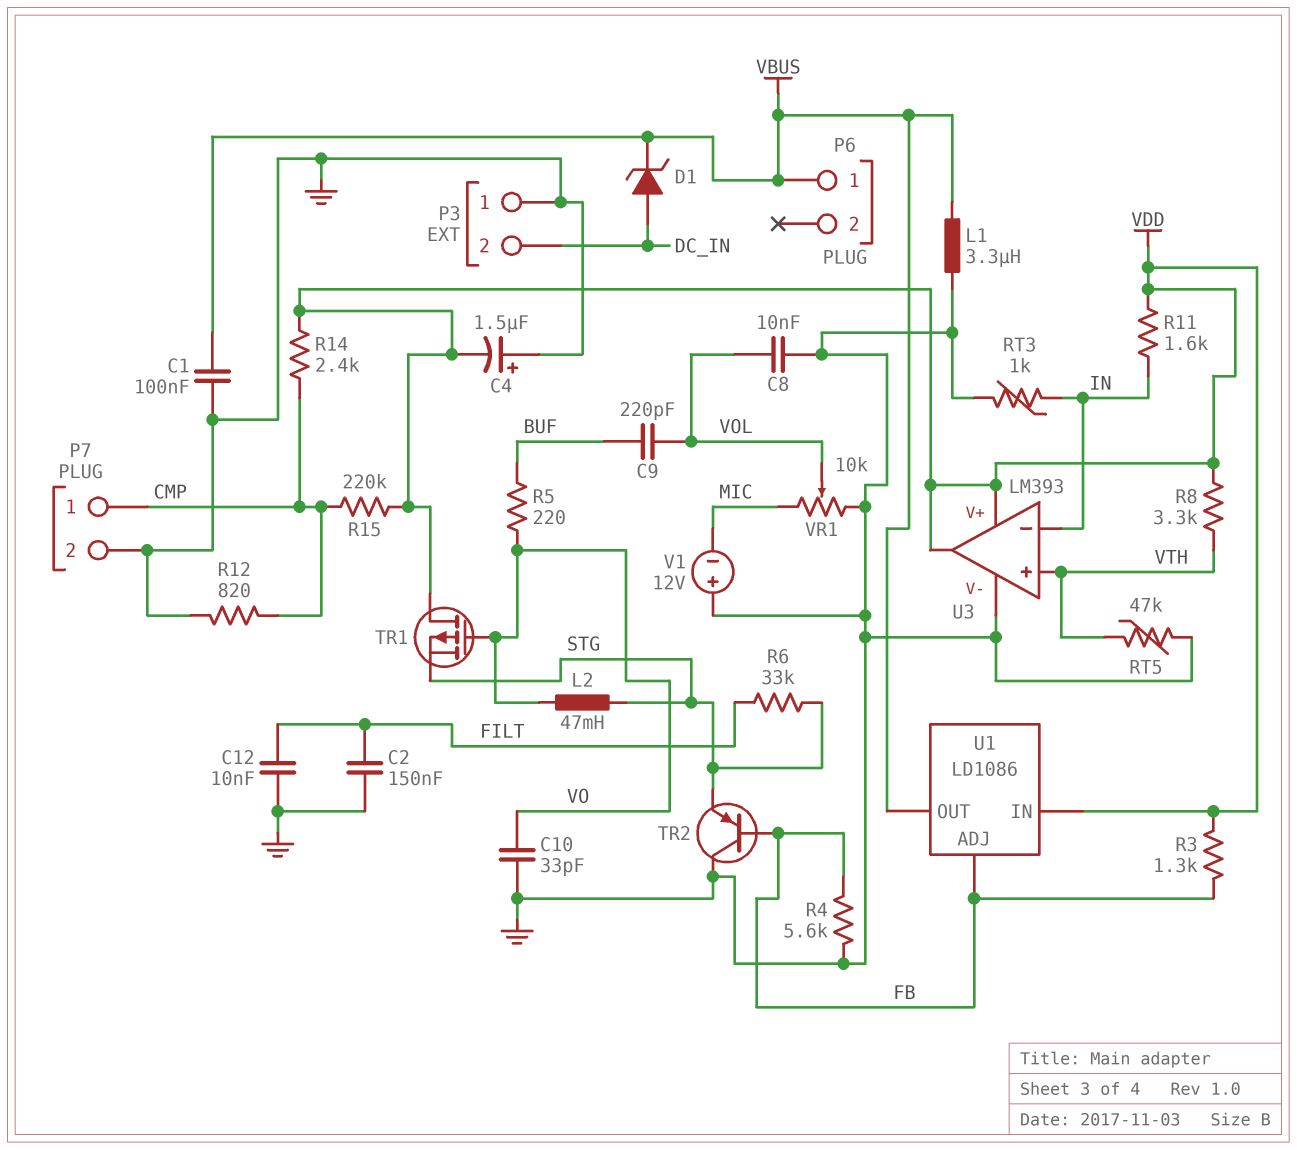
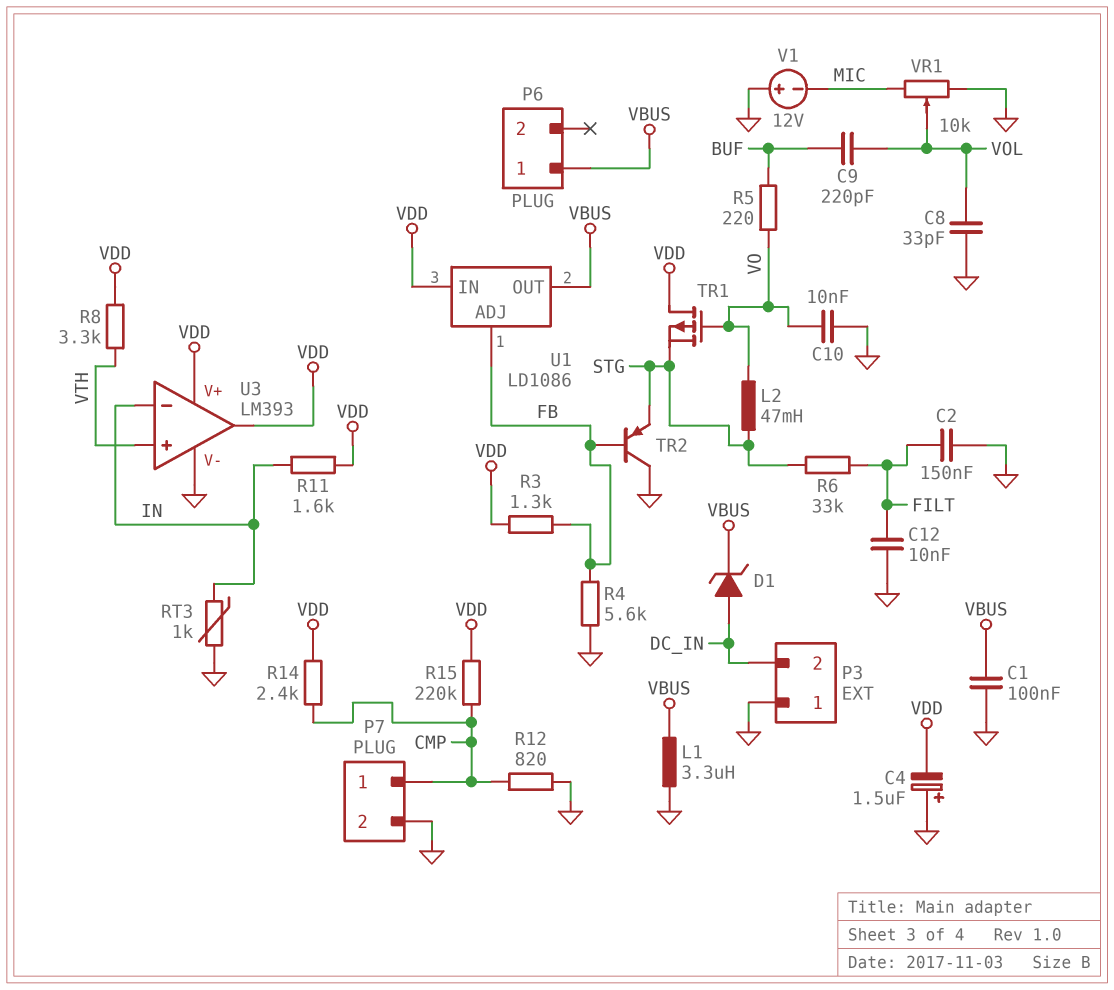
C8: 10nF (GND, VOL) -> 33pF (GND, VOL)
C10: 33pF (GND, VO) -> 10nF (GND, VO)
RT5: 47k (GND, VTH) -> none

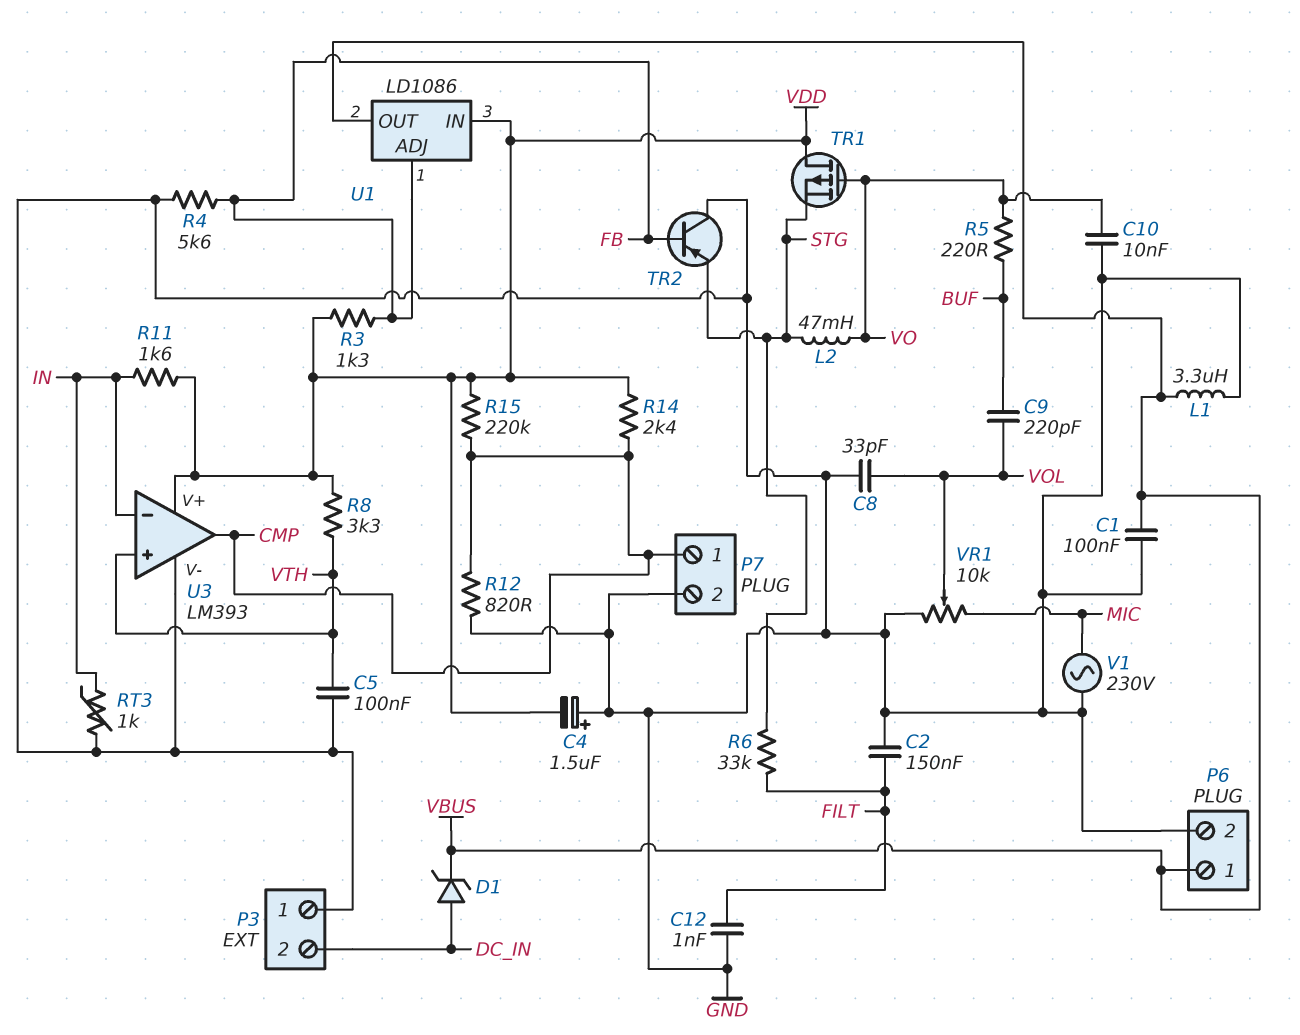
C5: none -> 100nF (GND, VTH)
C12: 10nF (FILT, GND) -> 1nF (FILT, GND)
P6 pin 2: none -> GND
U3 pin out: VDD -> CMP
V1: 12V (plus GND, minus MIC) -> AC 230V (GND, MIC)

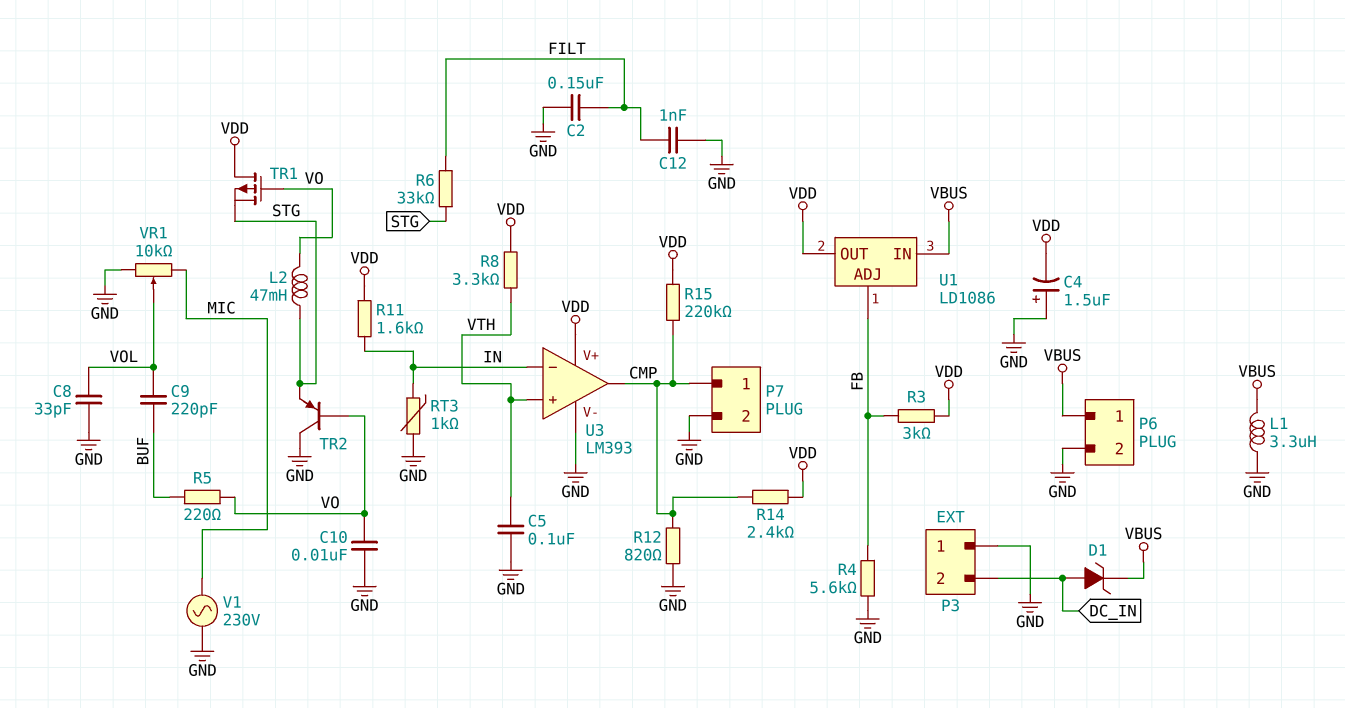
C1: 100nF (GND, VBUS) -> none
R3: 1.3k (FB, VDD) -> 3k (FB, VDD)
TR2: PNP (B FB, C GND, E STG) -> PNP (B VO, C GND, E STG)
U1 pin IN: VDD -> VBUS
U1 pin OUT: VBUS -> VDD

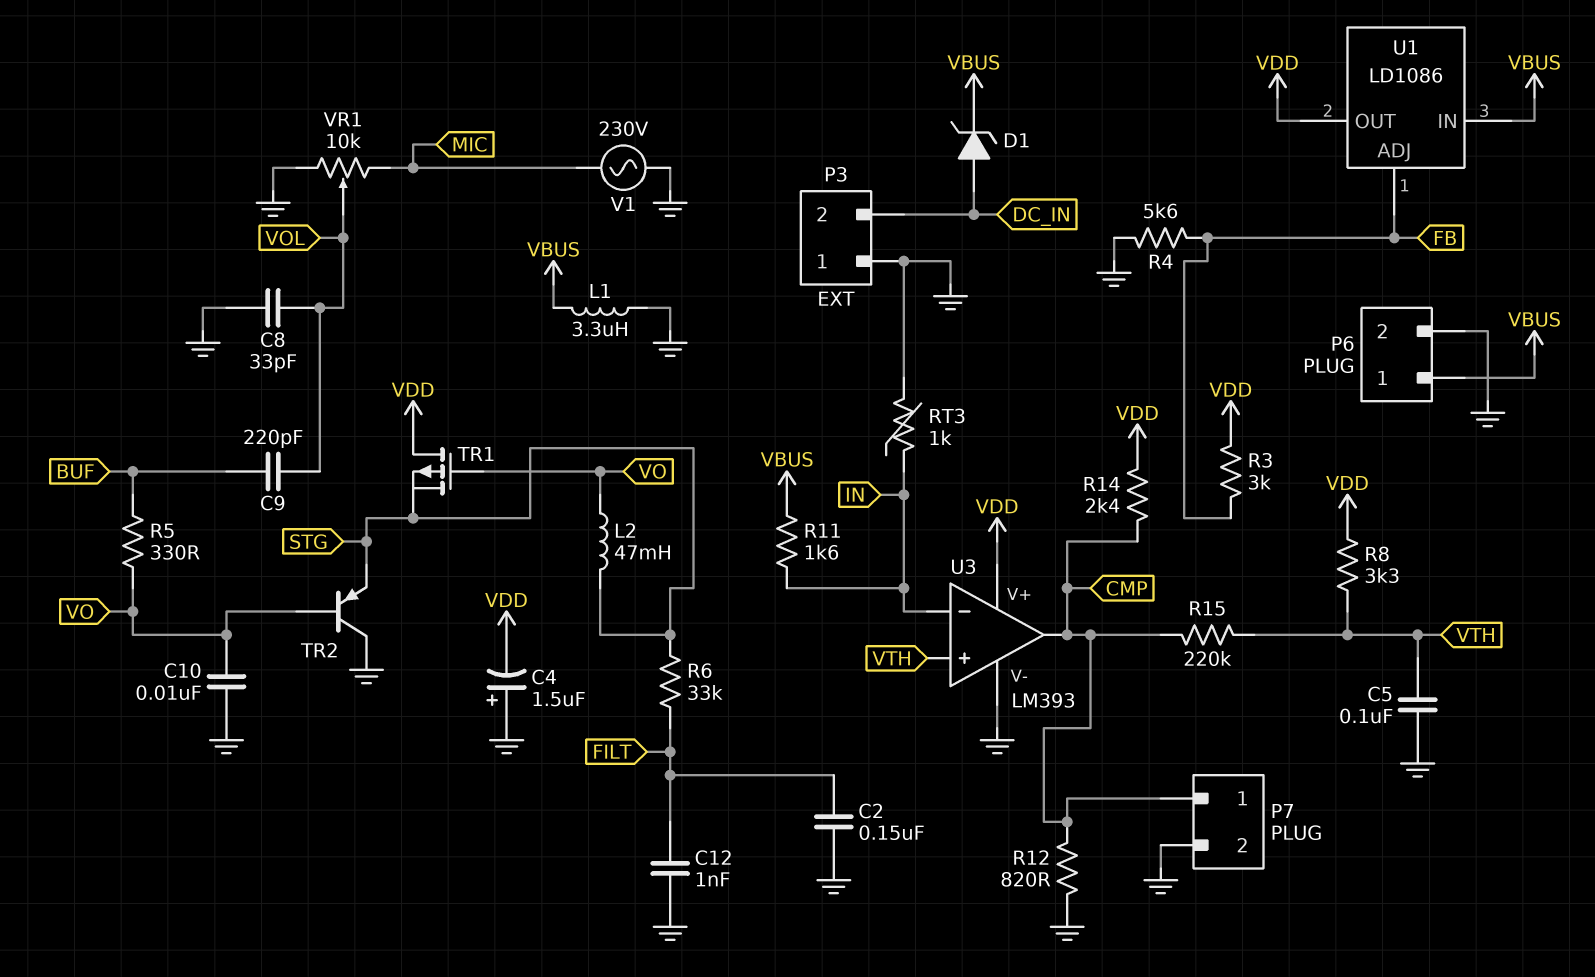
R5: 220 (BUF, VO) -> 330 (BUF, VO)
R11: 1.6k (IN, VDD) -> 1.6k (IN, VBUS)
R15: 220k (CMP, VDD) -> 220k (CMP, VTH)

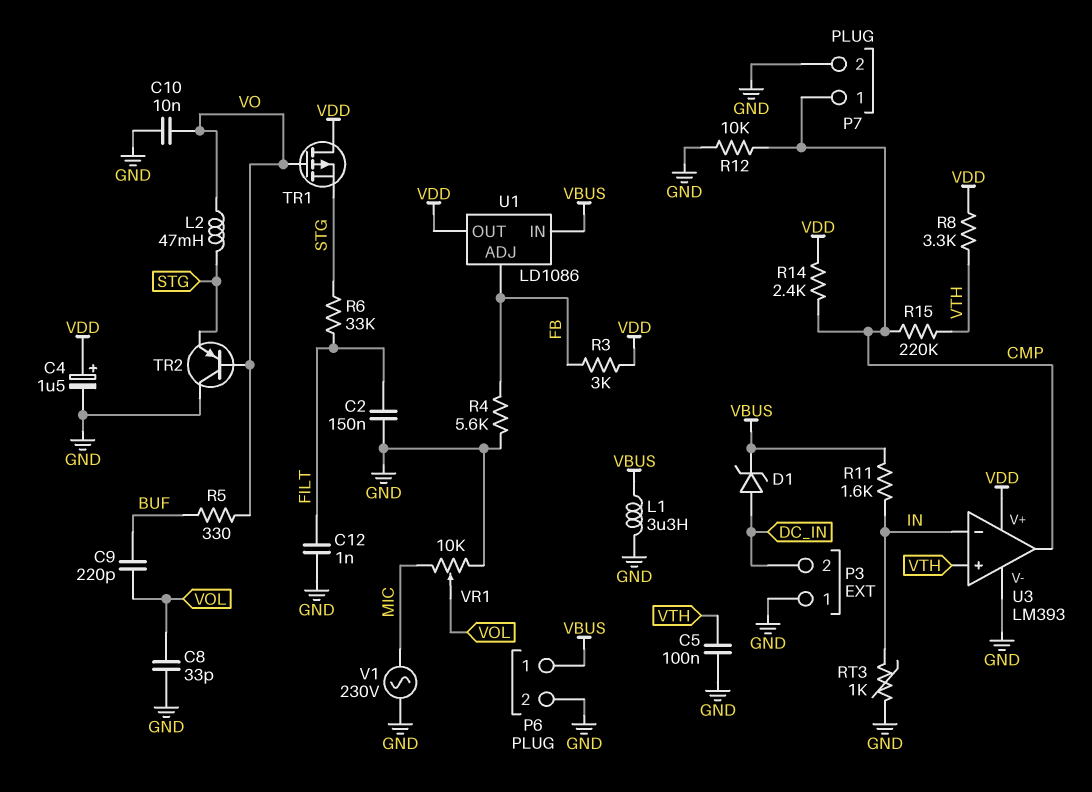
C4: 1.5uF (plus GND, minus VDD) -> 1.5uF (plus VDD, minus GND)
R12: 820 (CMP, GND) -> 10k (CMP, GND)

